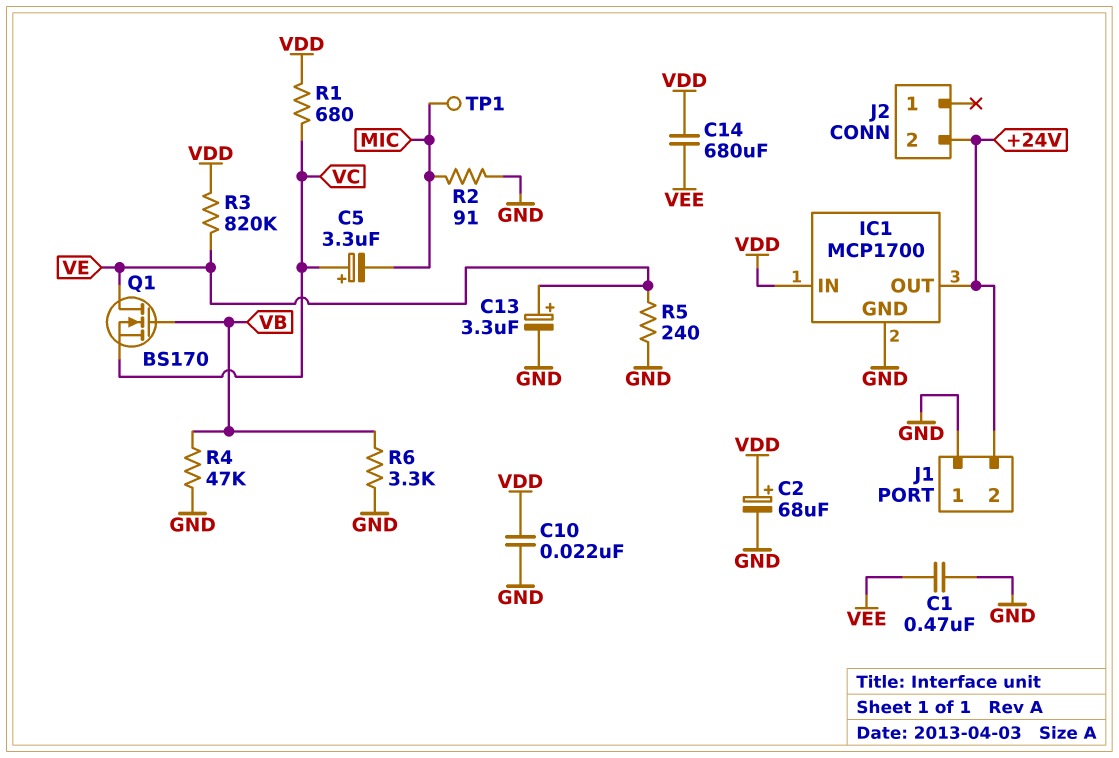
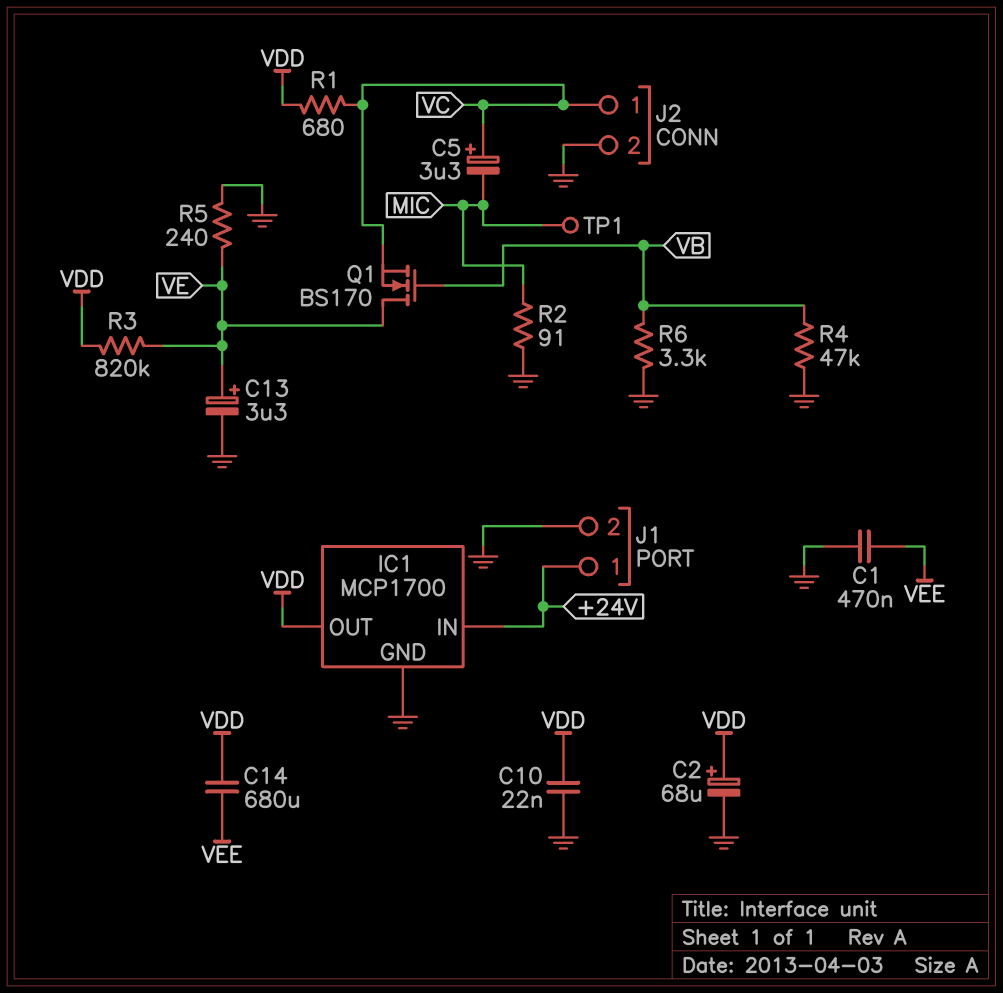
IC1 pin IN: VDD -> +24V
IC1 pin OUT: +24V -> VDD
J1 pin 1: GND -> +24V
J1 pin 2: +24V -> GND
J2 pin 1: none -> VC
J2 pin 2: +24V -> GND

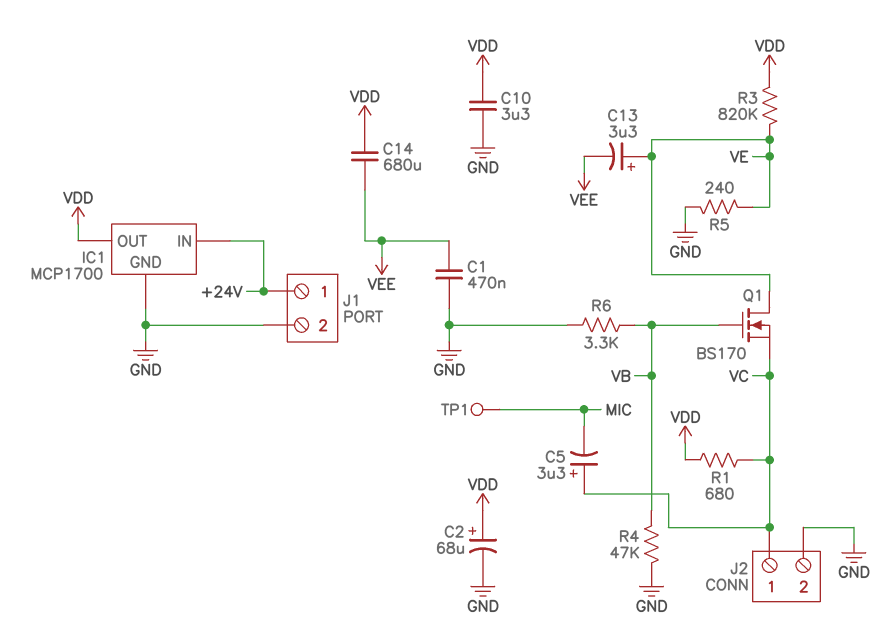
C10: 22nF (GND, VDD) -> 3.3uF (GND, VDD)
C13: 3.3uF (plus VE, minus GND) -> 3.3uF (plus VE, minus VEE)
R2: 91 (GND, MIC) -> none

